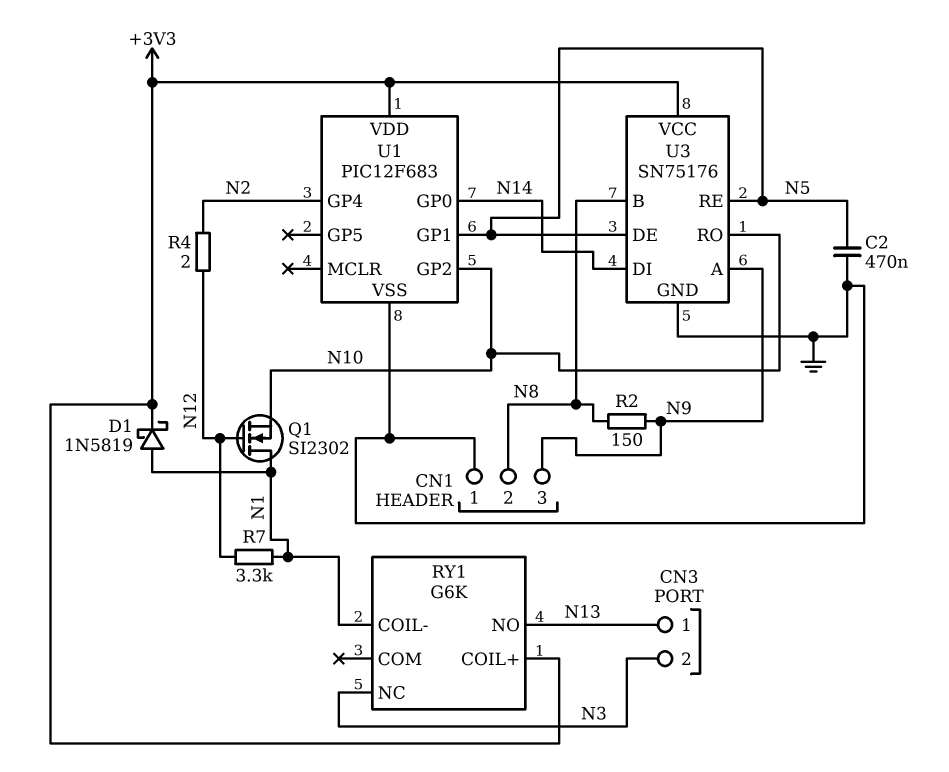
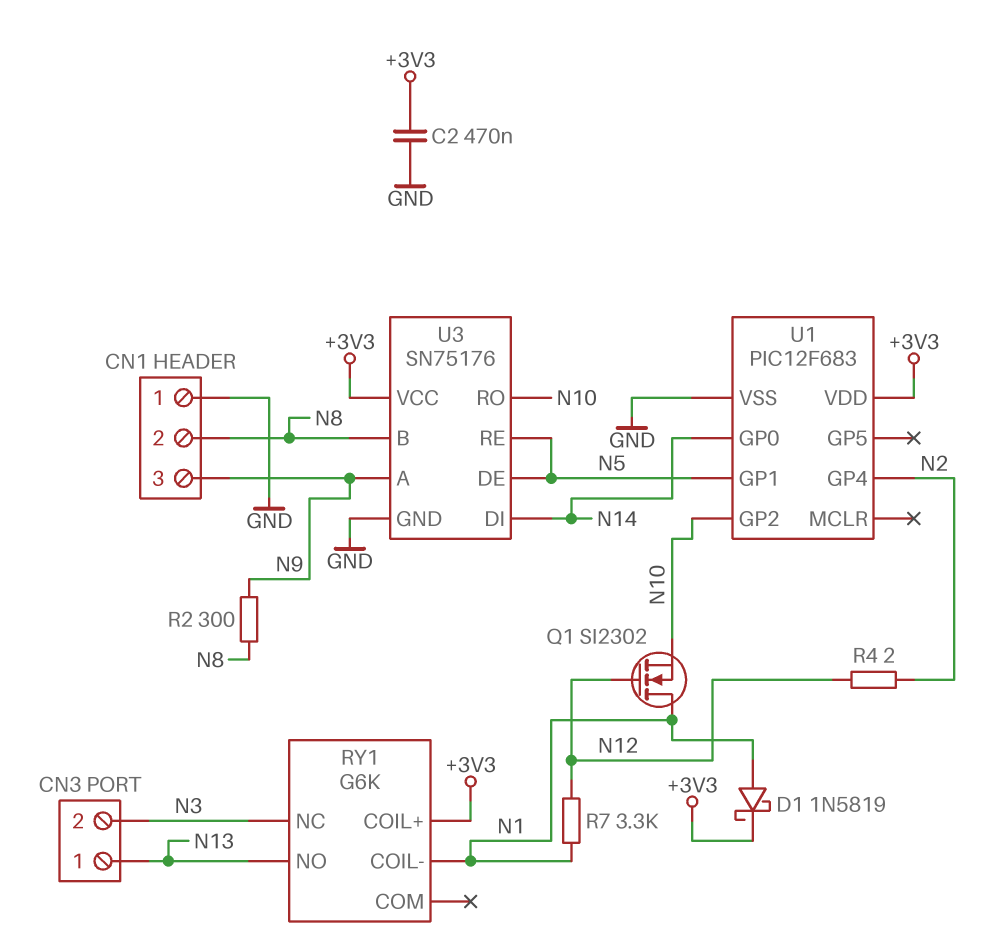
C2: 470nF (GND, N5) -> 470nF (+3V3, GND)
R2: 150 (N8, N9) -> 300 (N8, N9)

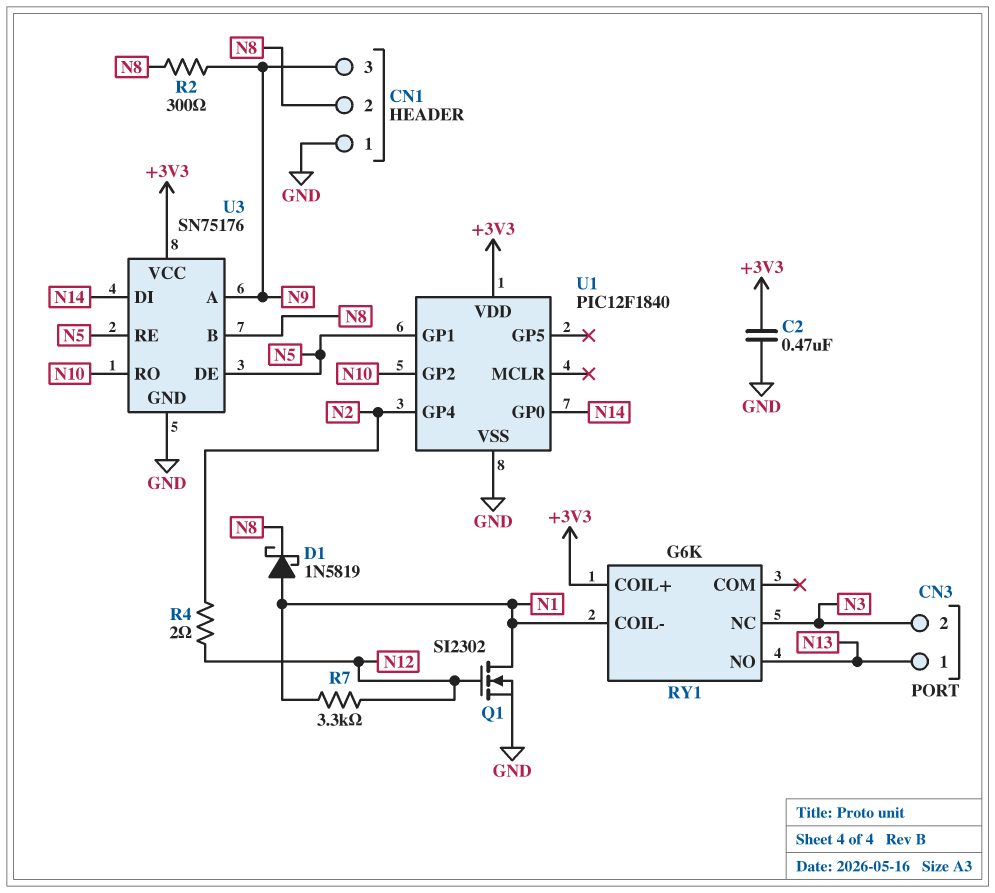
D1: schottky 1N5819 (A N1, K +3V3) -> schottky 1N5819 (A N1, K N8)
Q1: NMOS SI2302 (G N12, D N1, S N10) -> NMOS SI2302 (G N12, D N1, S GND)
U1: PIC12F683 -> PIC12F1840

